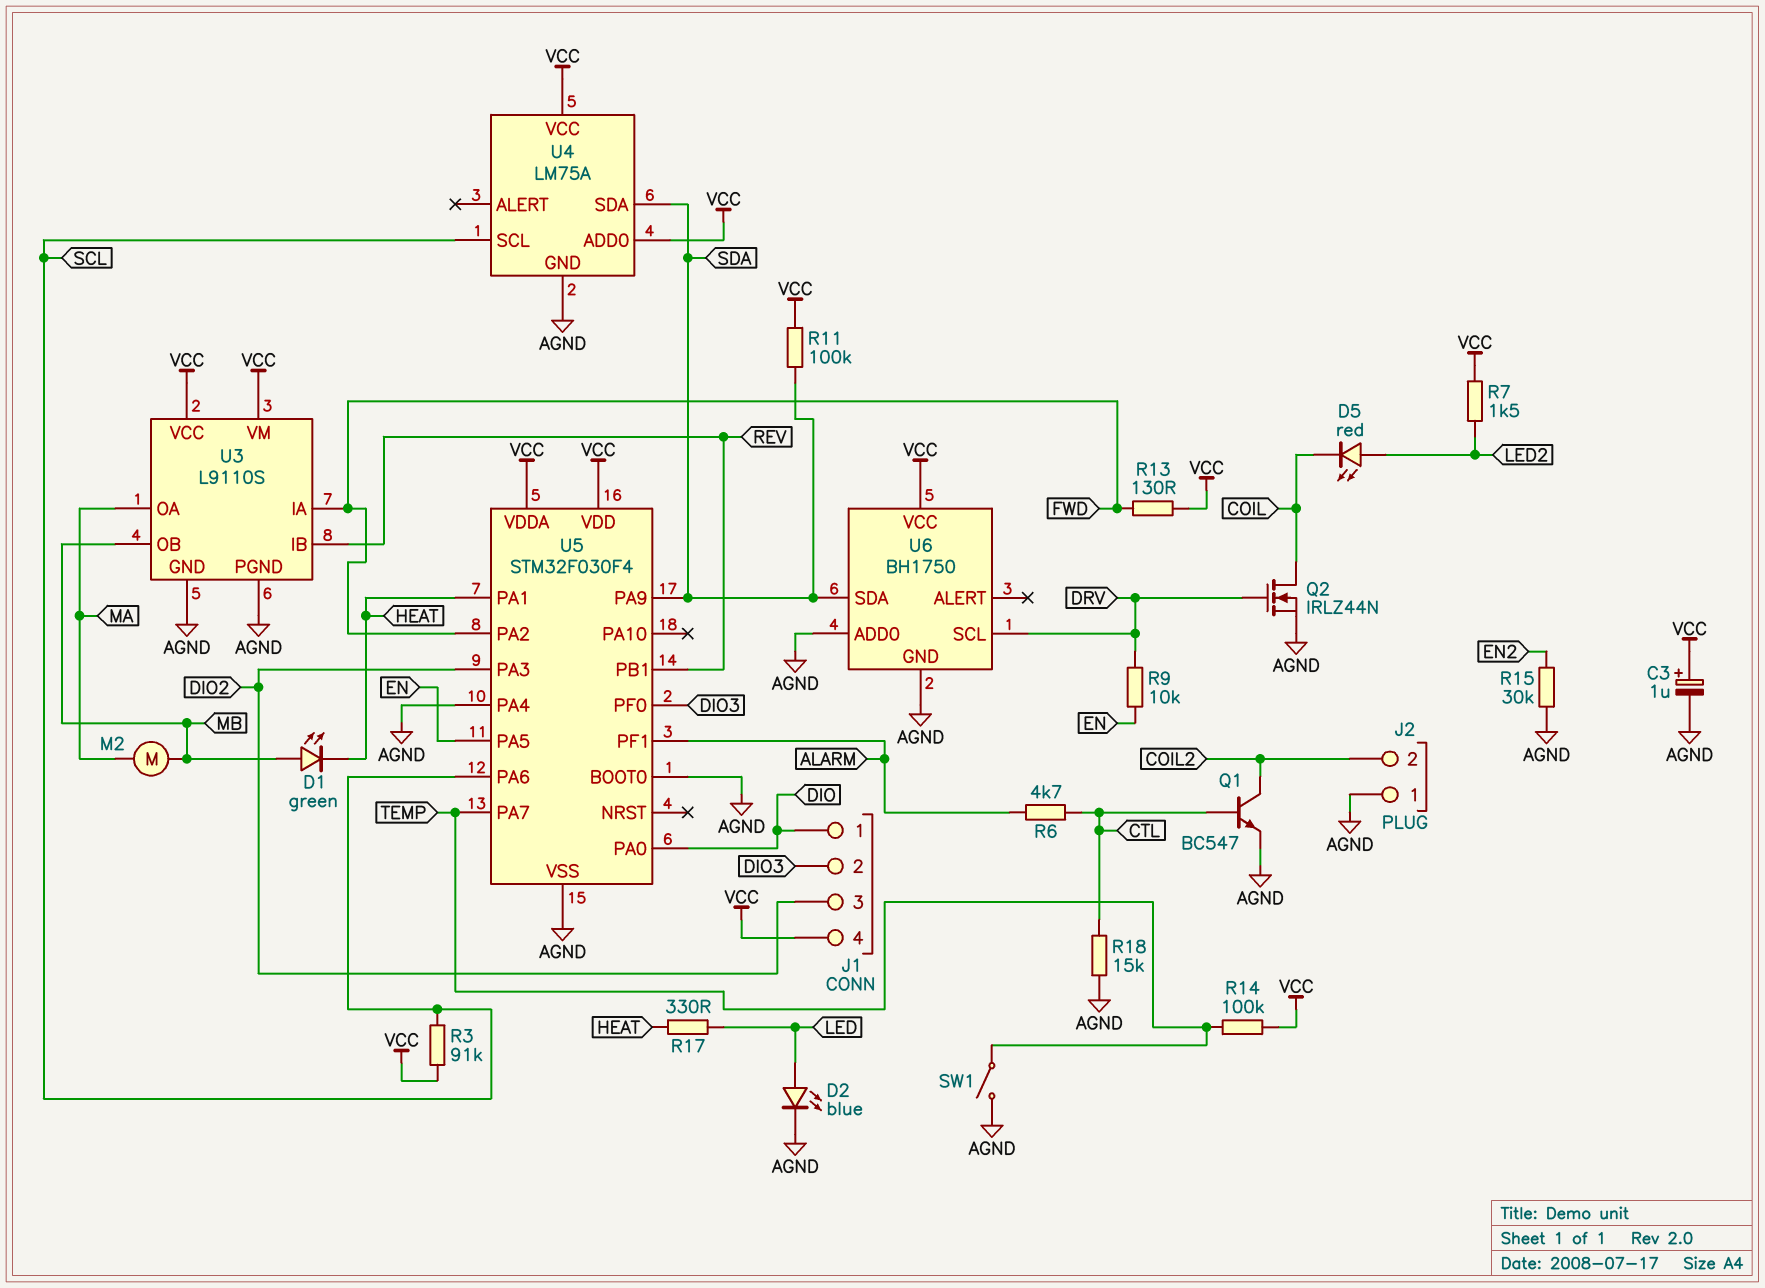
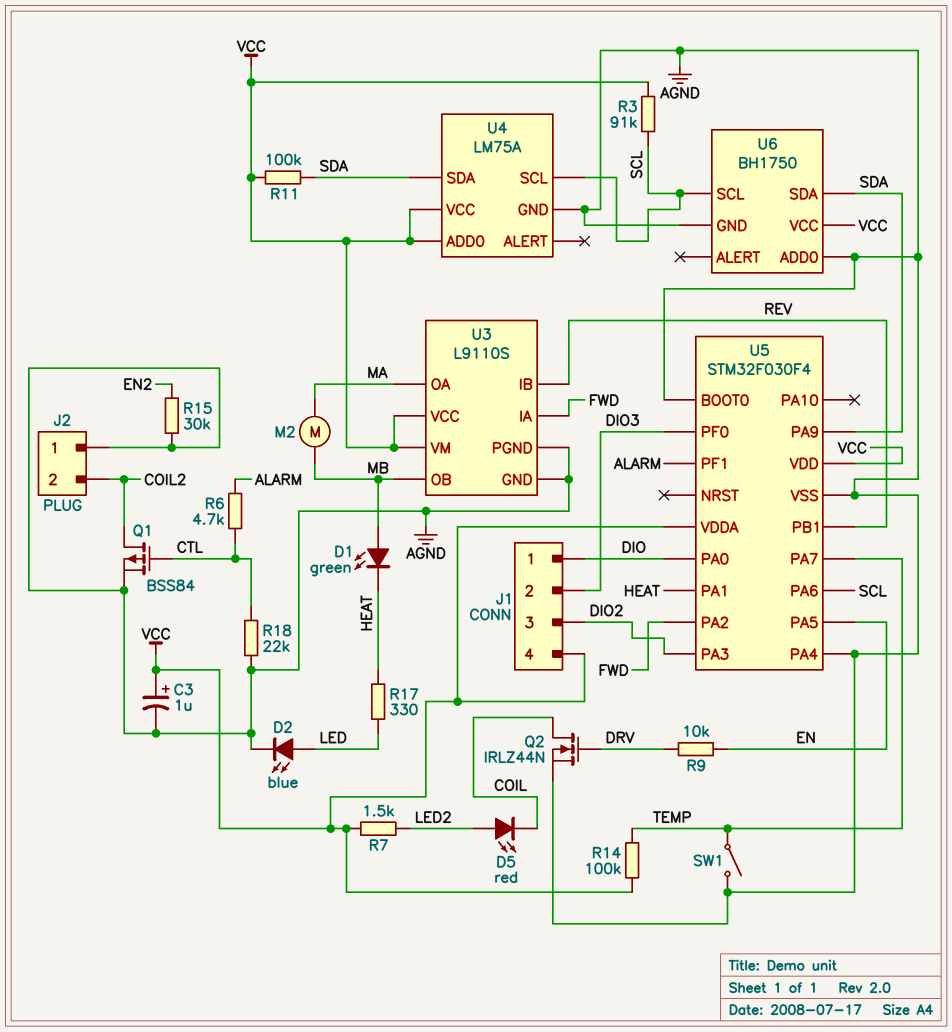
Q1: NPN BC547 (B CTL, C COIL2, E AGND) -> PMOS BSS84 (G CTL, D COIL2, S AGND)
R13: 130 (FWD, VCC) -> none
R18: 15k (AGND, CTL) -> 22k (AGND, CTL)
U6 pin SCL: DRV -> SCL

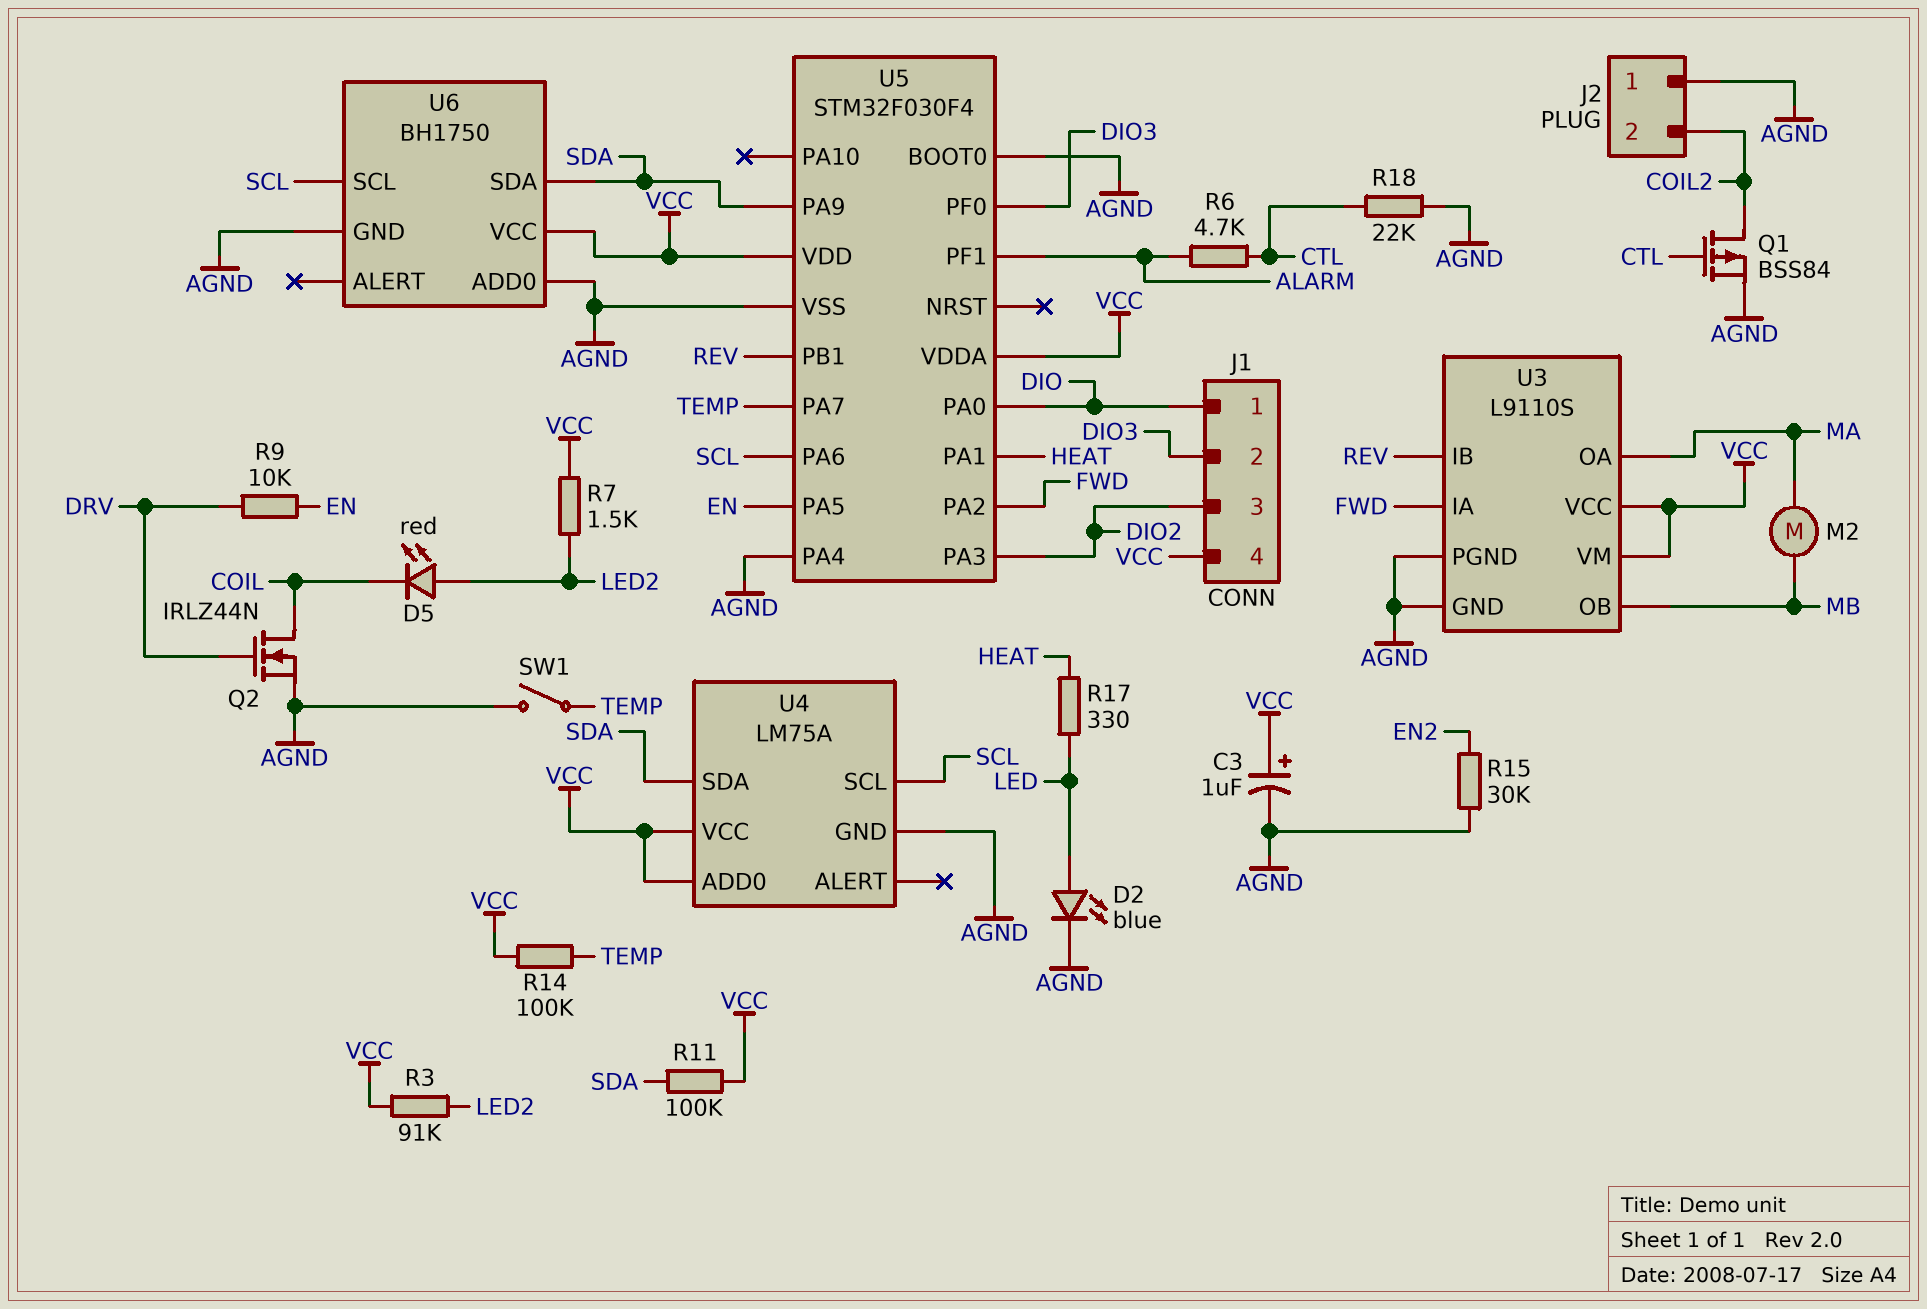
D1: LED green (A MB, K HEAT) -> none
R3: 91k (SCL, VCC) -> 91k (LED2, VCC)

